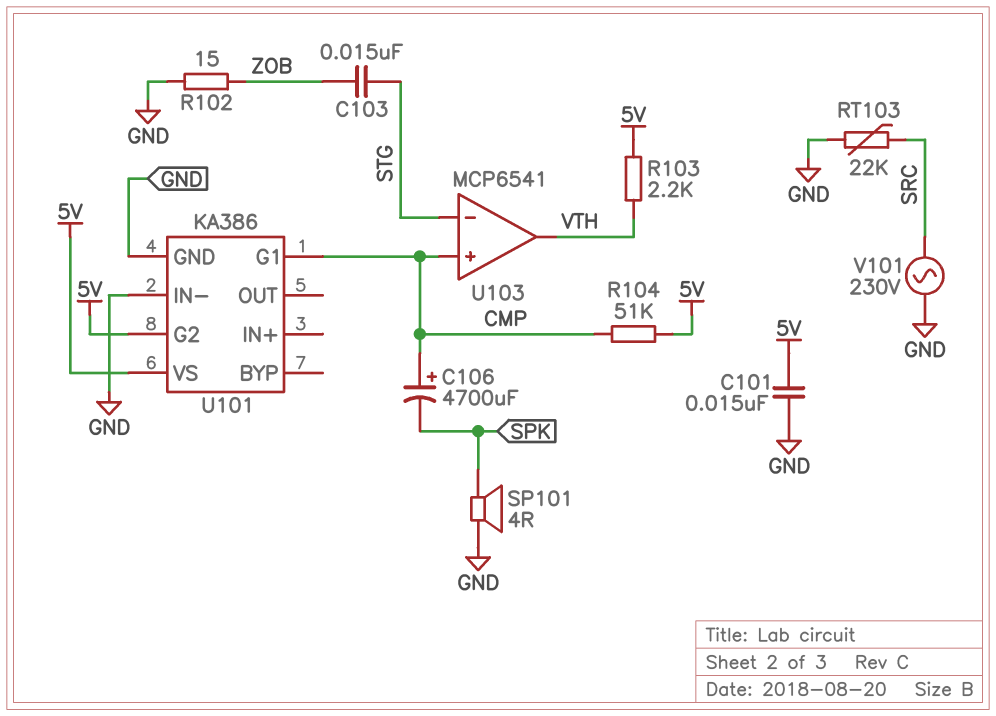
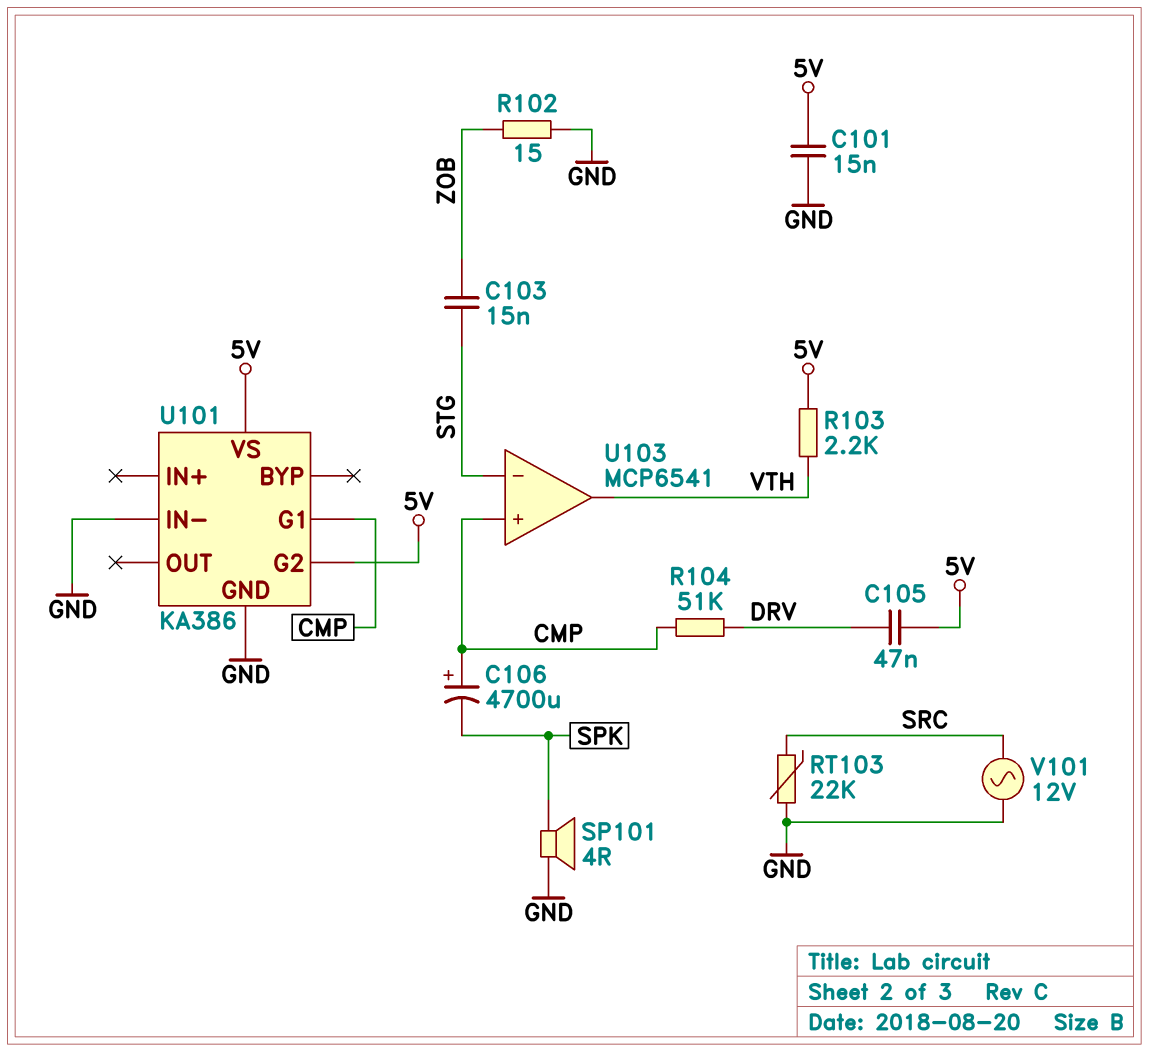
C105: none -> 47nF (5V, DRV)
R104: 51k (5V, CMP) -> 51k (CMP, DRV)
V101: AC 230V (GND, SRC) -> AC 12V (GND, SRC)

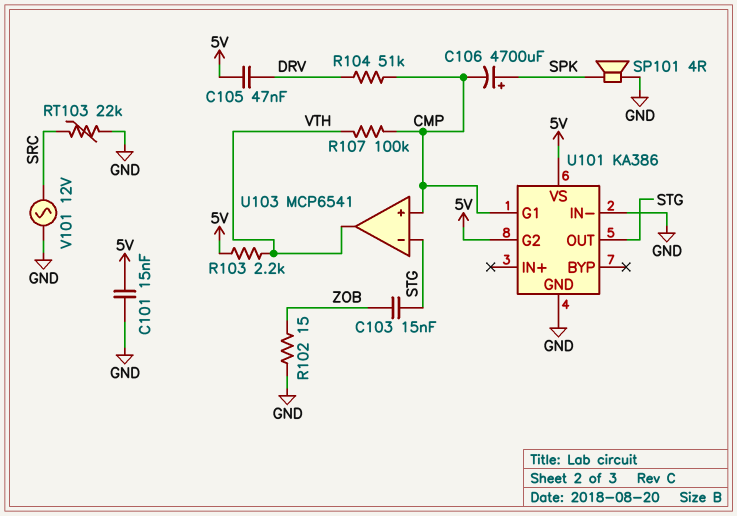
C106: 4700uF (plus CMP, minus SPK) -> 4700uF (plus SPK, minus CMP)
R107: none -> 100k (CMP, VTH)
U101 pin OUT: none -> STG

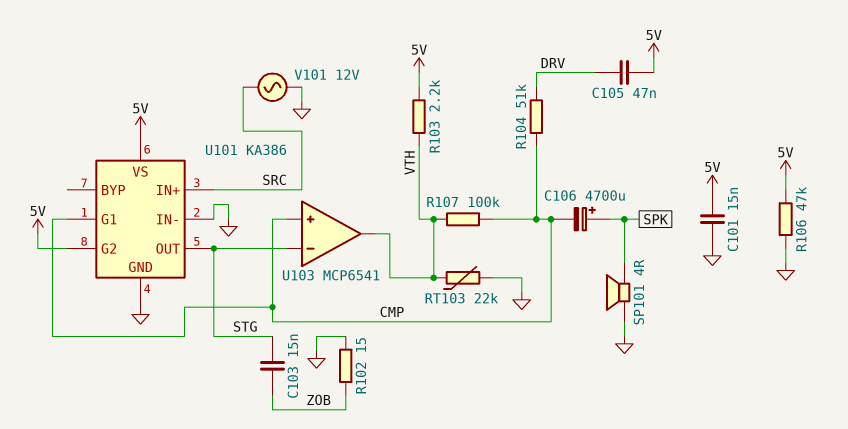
R106: none -> 47k (5V, GND)
RT103: 22k (GND, SRC) -> 22k (GND, VTH)
U101 pin IN+: none -> SRC

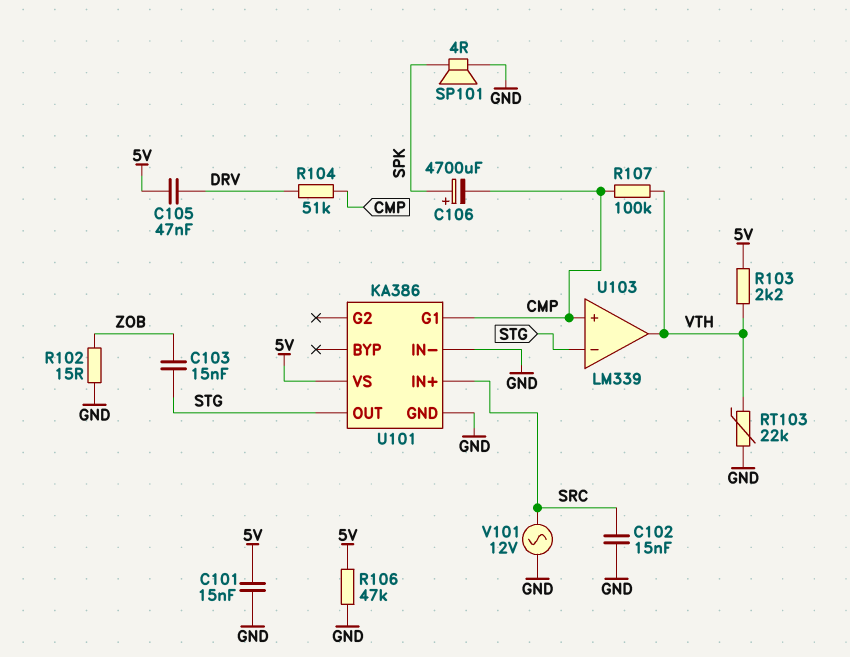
C102: none -> 15nF (GND, SRC)
U101 pin G2: 5V -> none
U103: MCP6541 -> LM339

